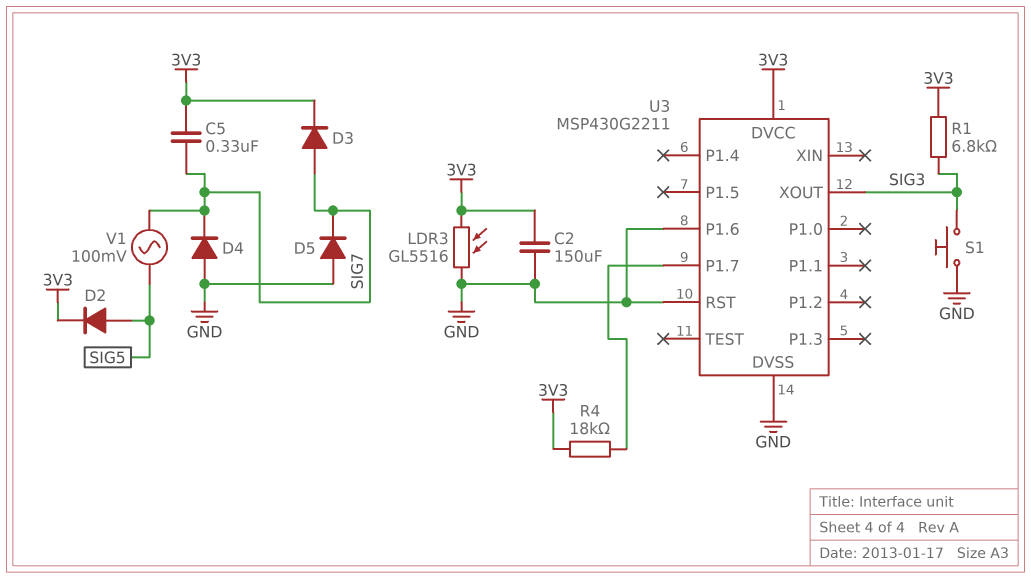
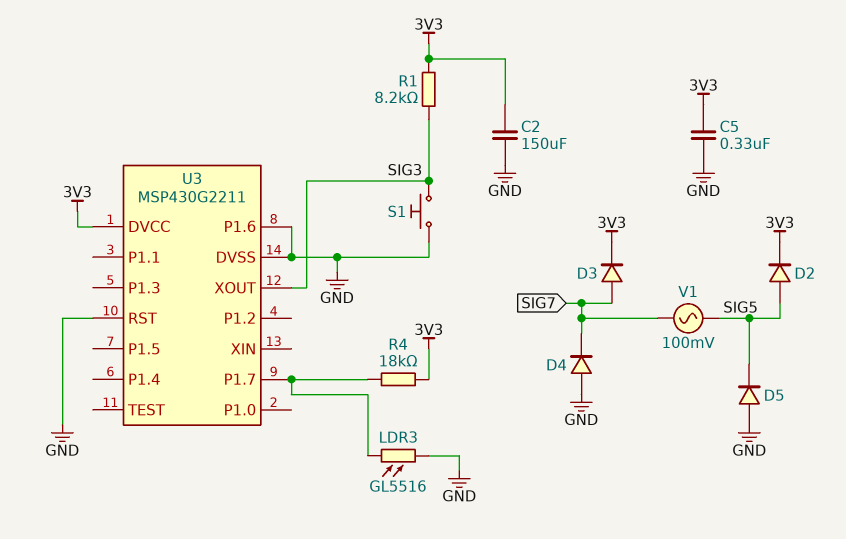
C5: 330nF (3V3, SIG7) -> 330nF (3V3, GND)
D5: diode (A GND, K SIG7) -> diode (A GND, K SIG5)
LDR3: GL5516 (3V3, GND) -> GL5516 (GND, U3/P1.7)
R1: 6.8k (3V3, SIG3) -> 8.2k (3V3, SIG3)

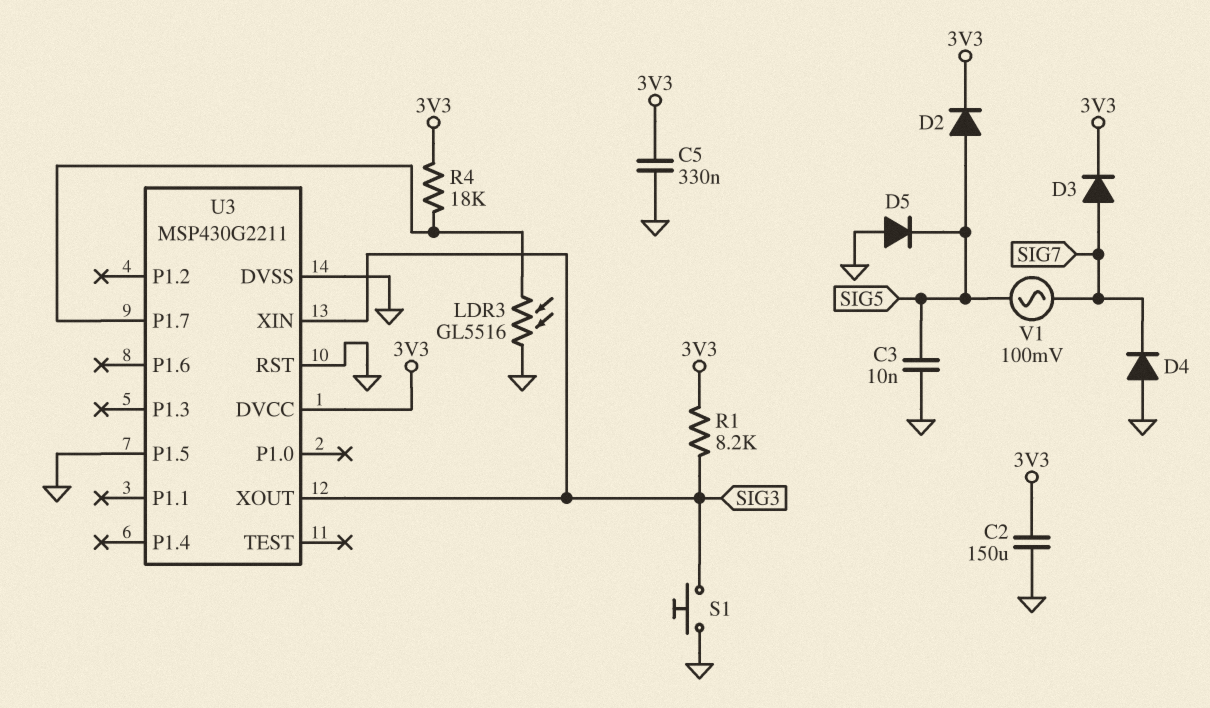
C3: none -> 10nF (GND, SIG5)
U3 pin P1.5: none -> GND
U3 pin P1.6: GND -> none
U3 pin XIN: none -> SIG3

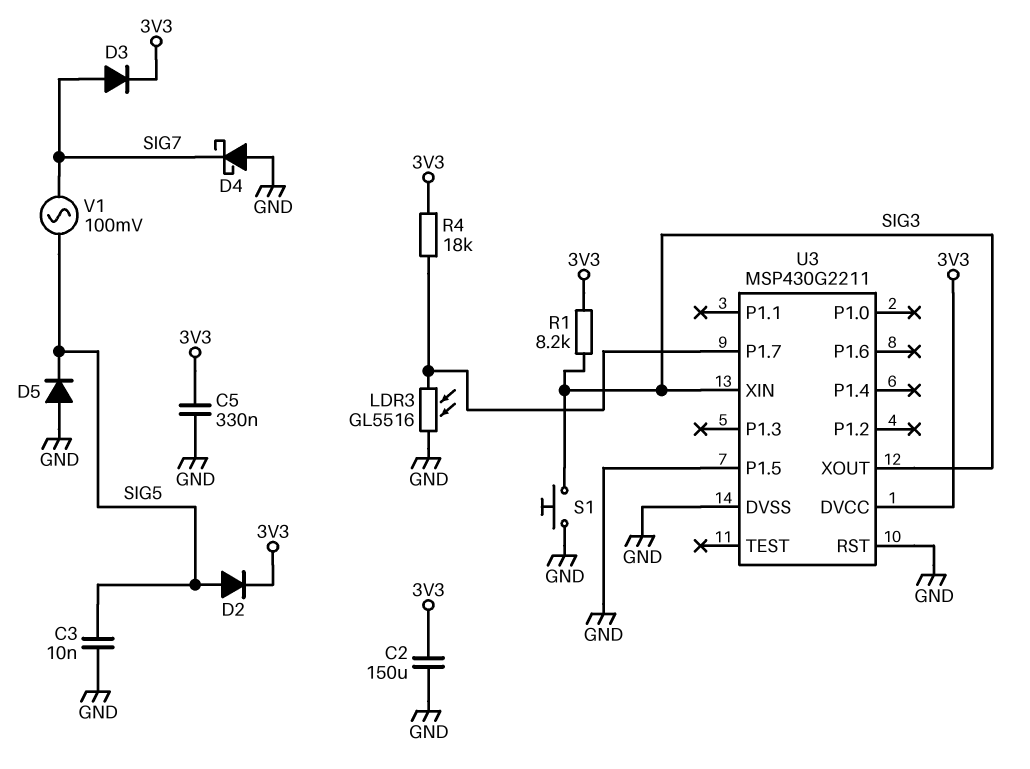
D4: diode (A GND, K SIG7) -> schottky (A GND, K SIG7)

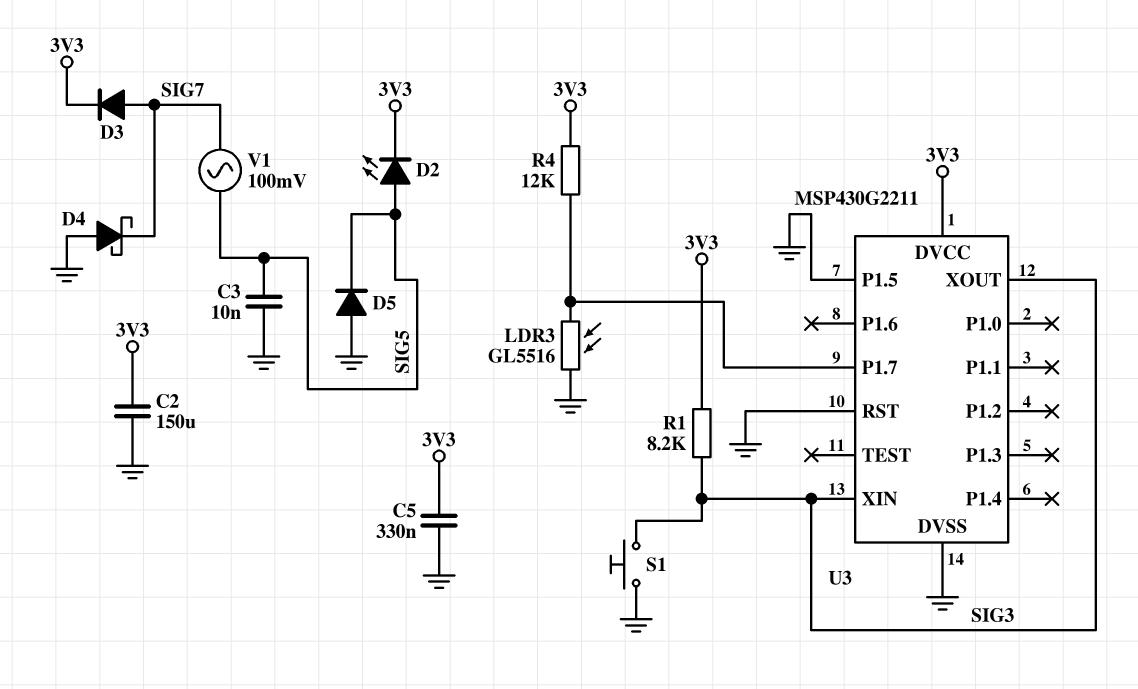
D2: diode (A SIG5, K 3V3) -> LED (A SIG5, K 3V3)
R4: 18k (3V3, U3/P1.7) -> 12k (3V3, U3/P1.7)

